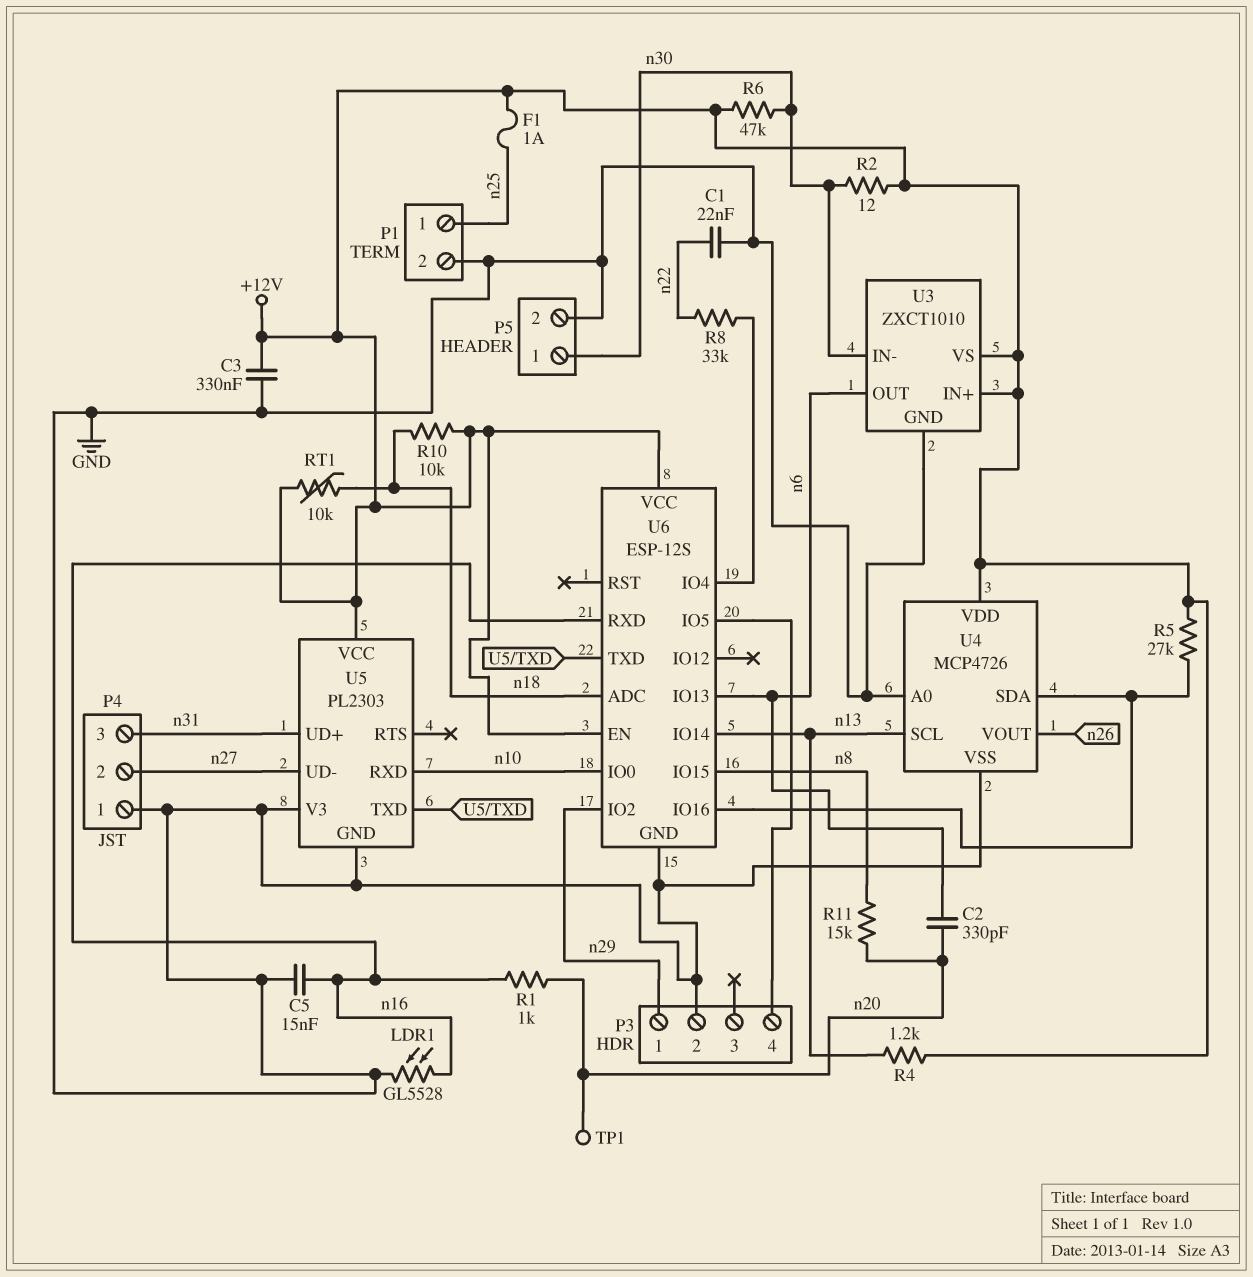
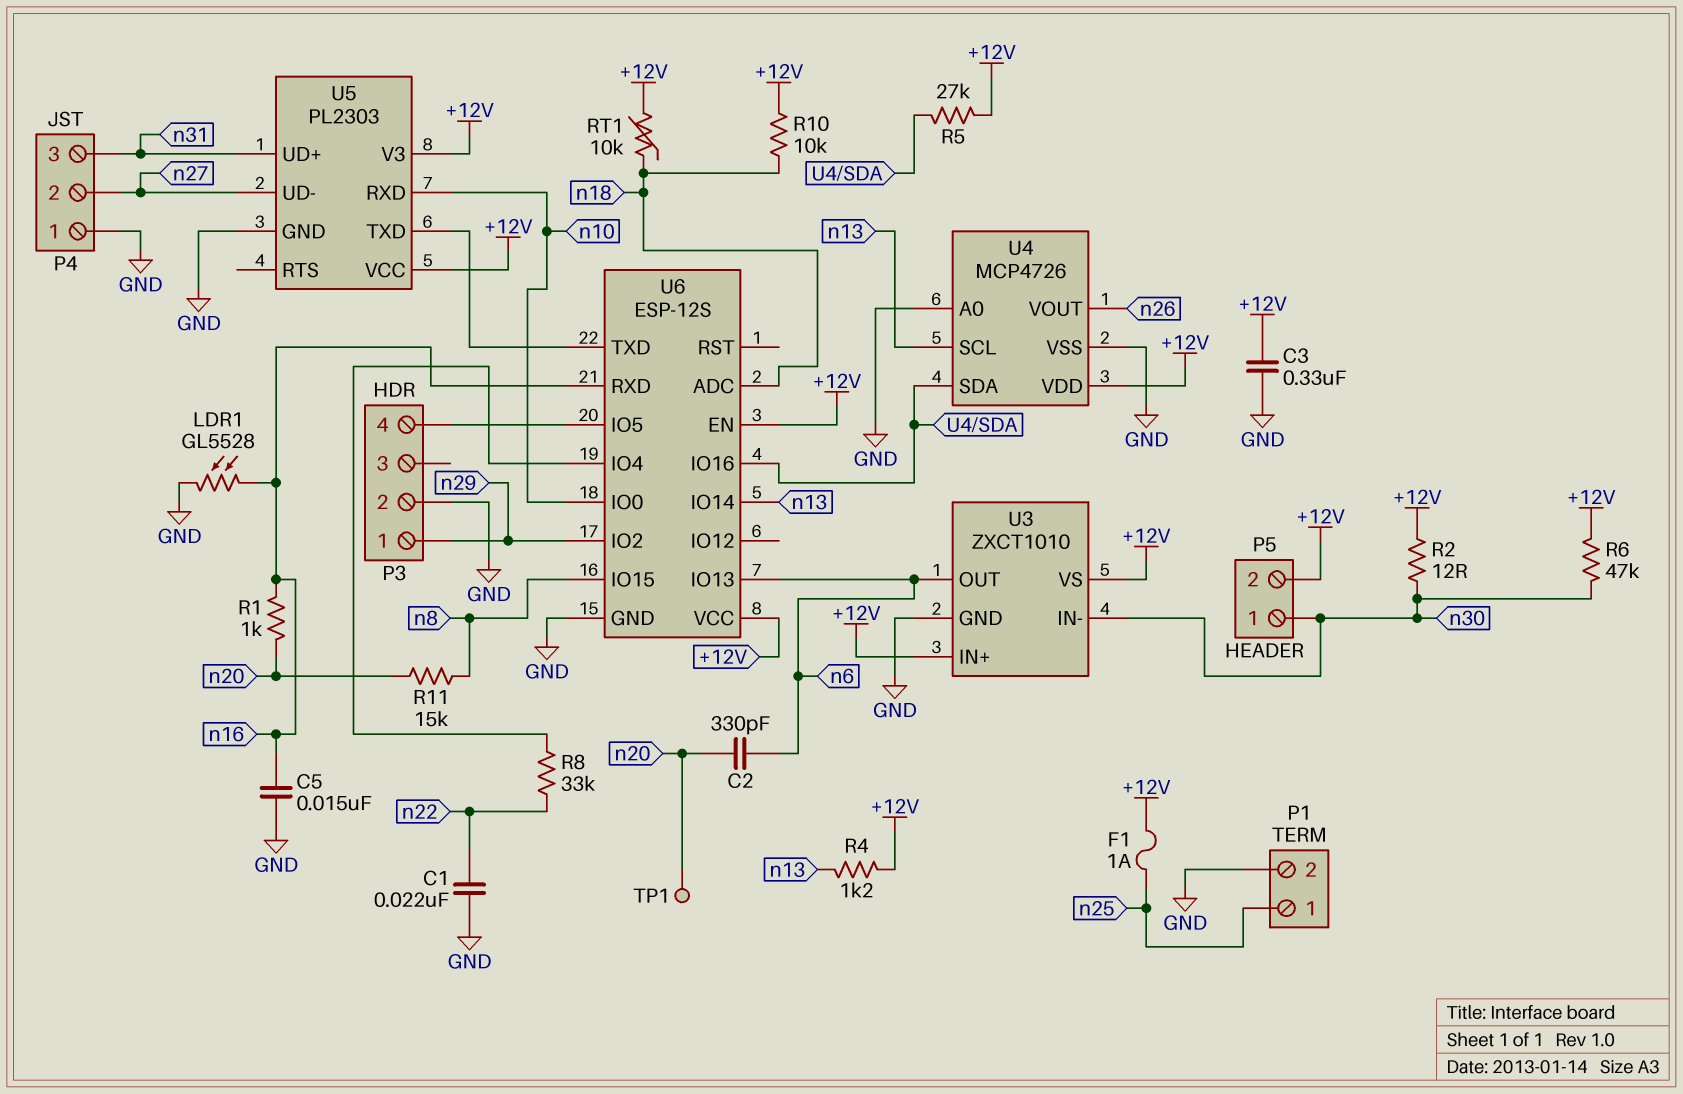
P5 pin 2: GND -> +12V
U5 pin V3: GND -> +12V

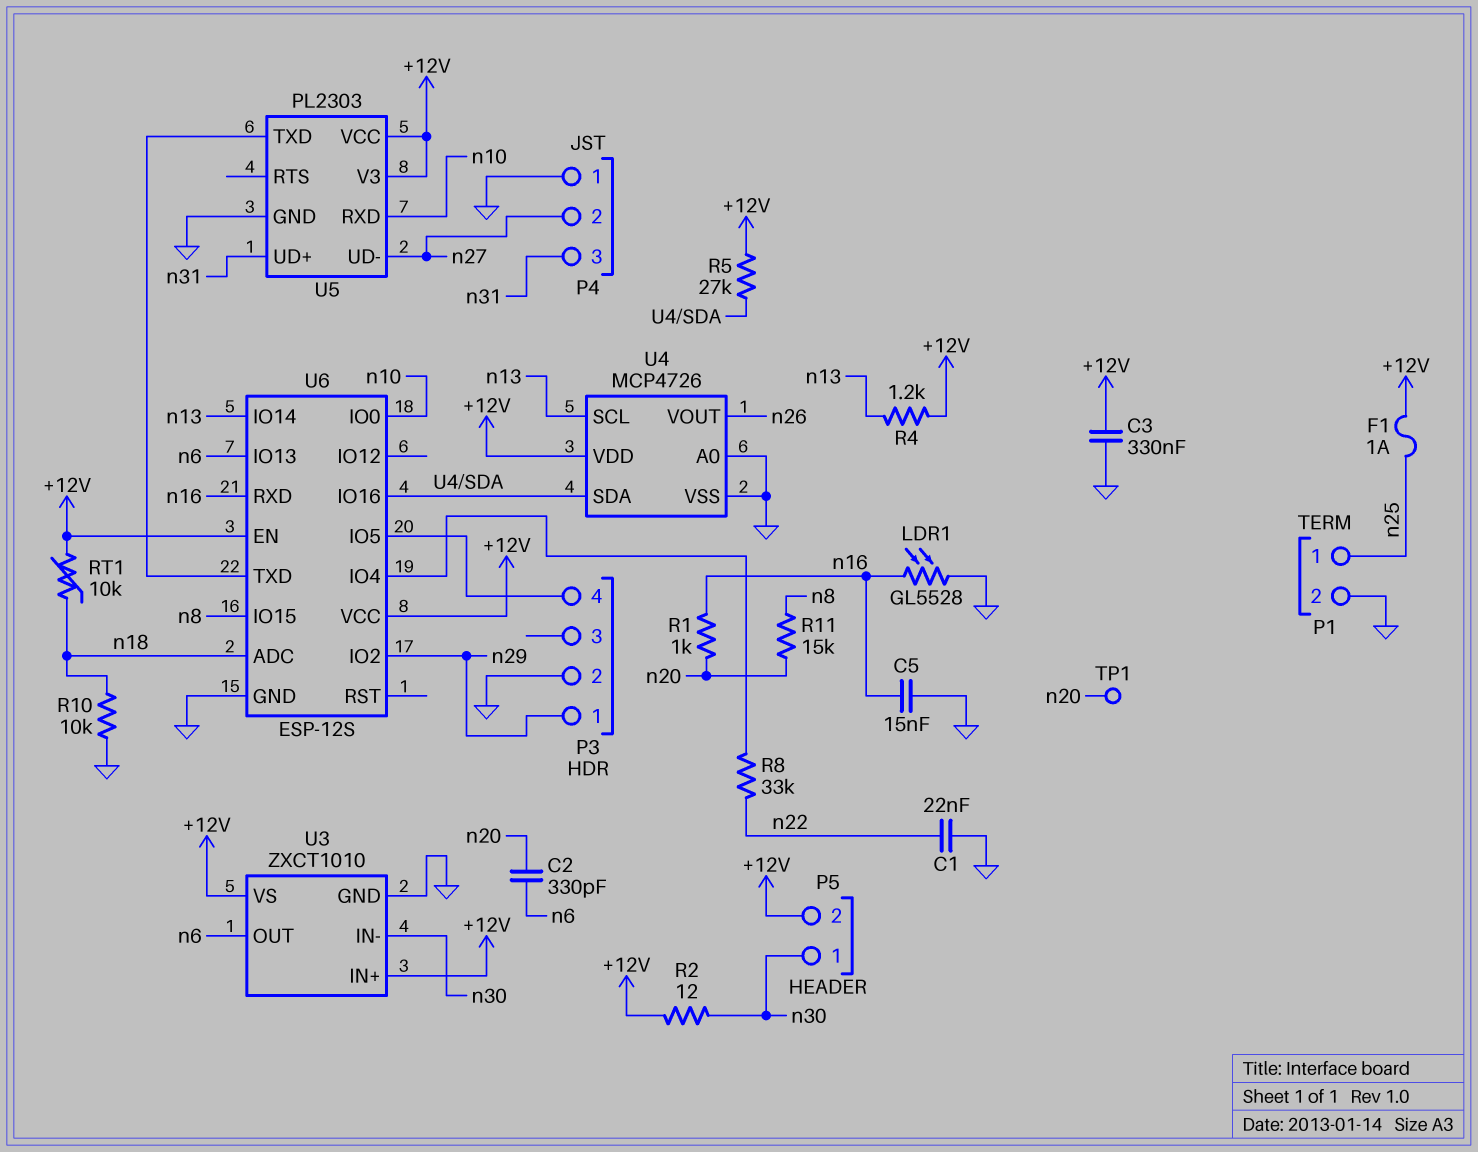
R6: 47k (+12V, n30) -> none
R10: 10k (+12V, n18) -> 10k (GND, n18)

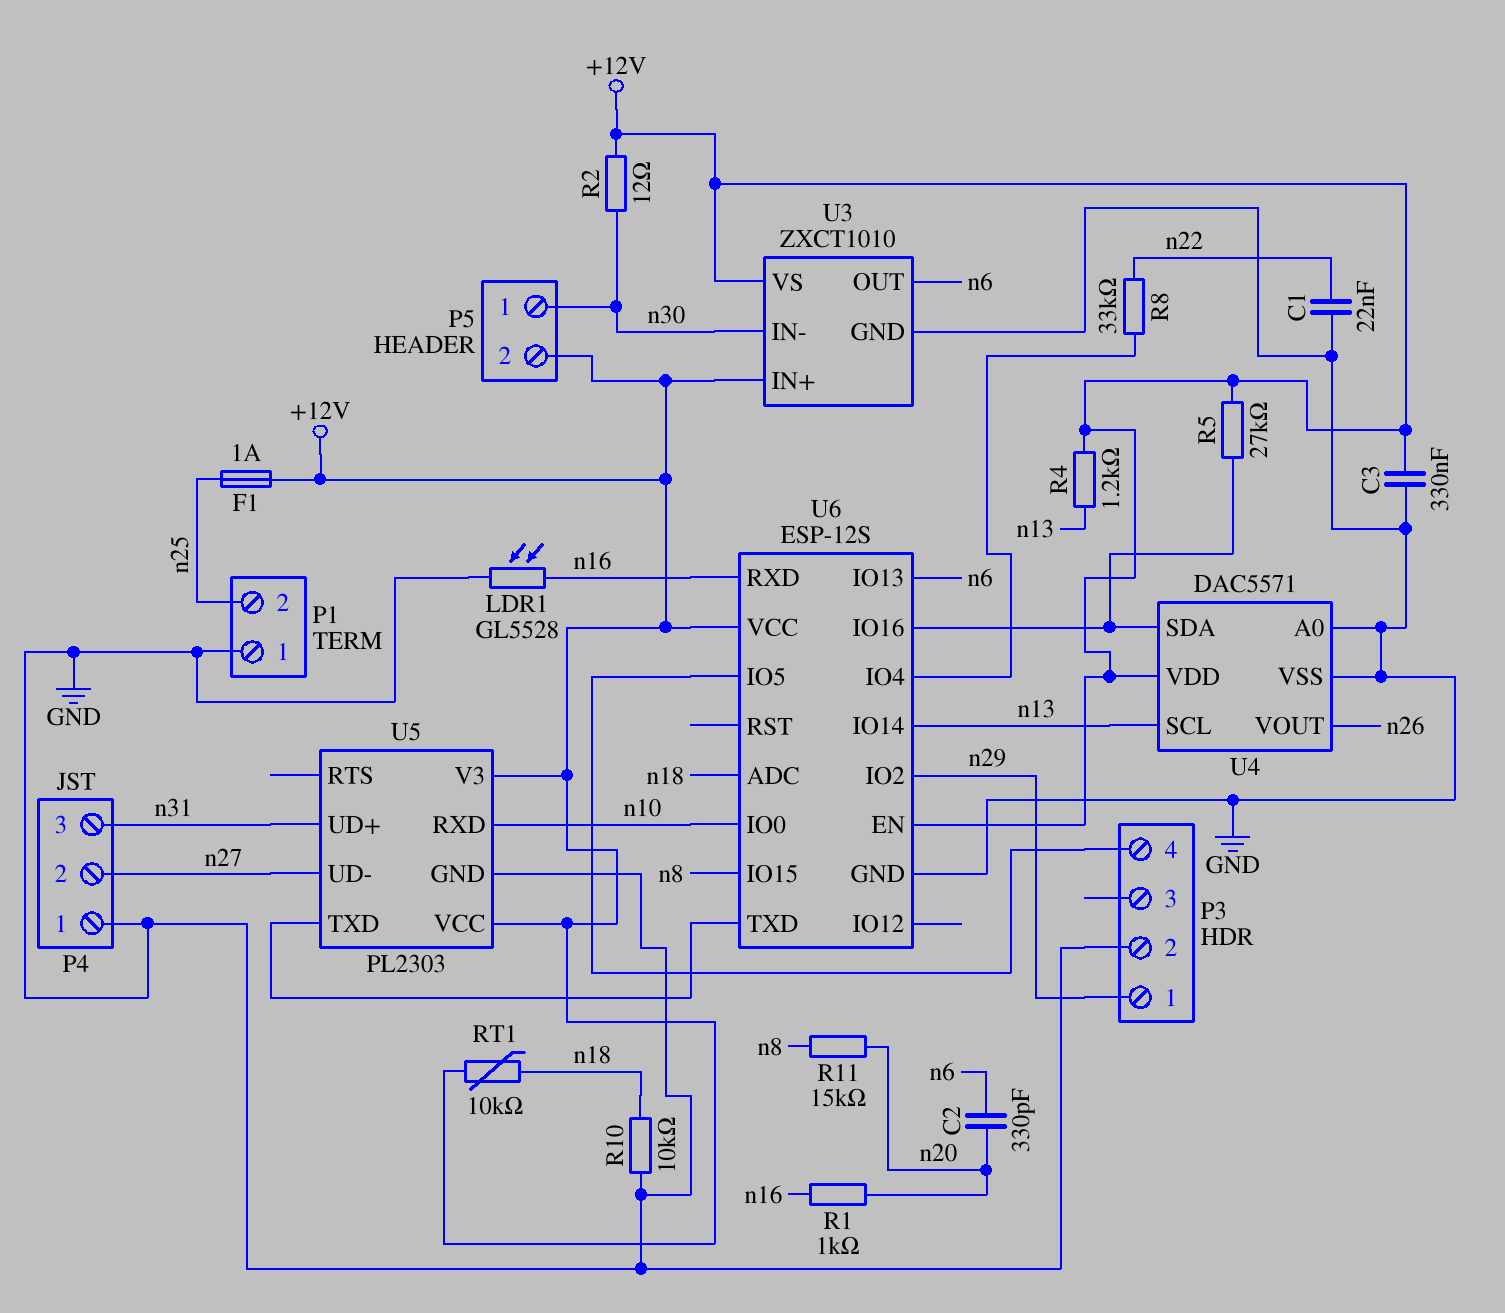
C5: 15nF (GND, n16) -> none
P1 pin 1: n25 -> GND
P1 pin 2: GND -> n25
TP1: test point (n20) -> none
U4: MCP4726 -> DAC5571

